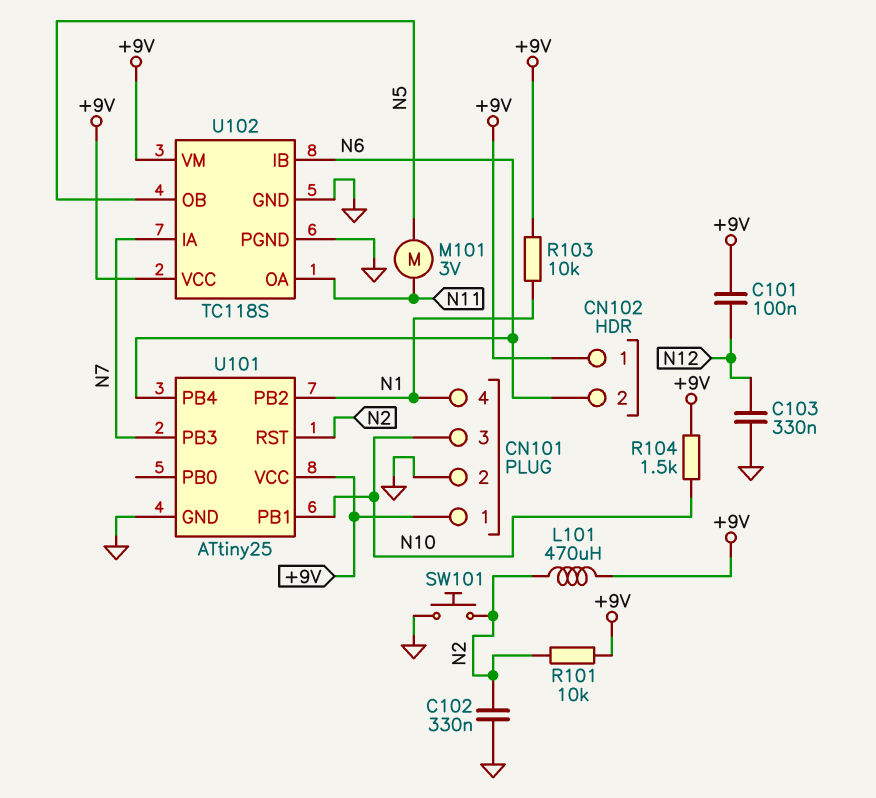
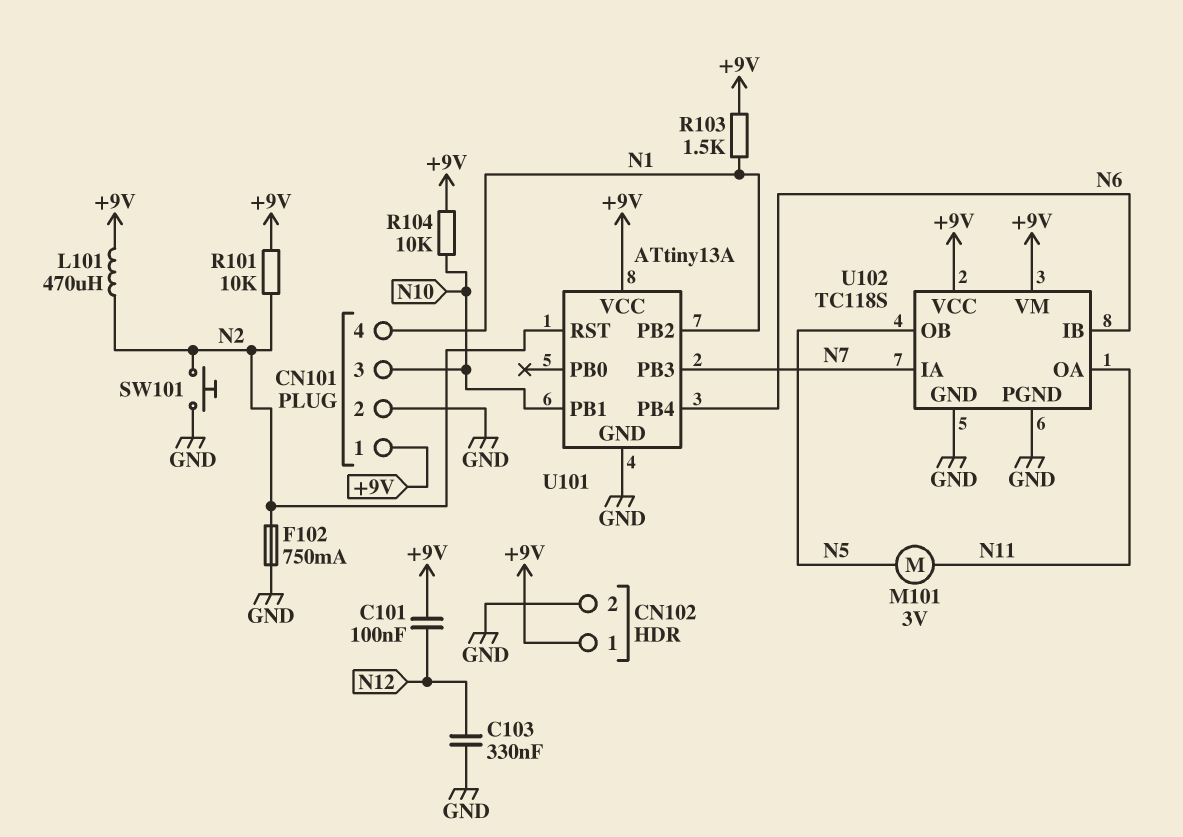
C102: 330nF (GND, N2) -> none
CN102 pin 2: N6 -> GND
F102: none -> 750mA (GND, N2)
R103: 10k (+9V, N1) -> 1.5k (+9V, N1)
R104: 1.5k (+9V, N10) -> 10k (+9V, N10)
U101: ATtiny25 -> ATtiny13A

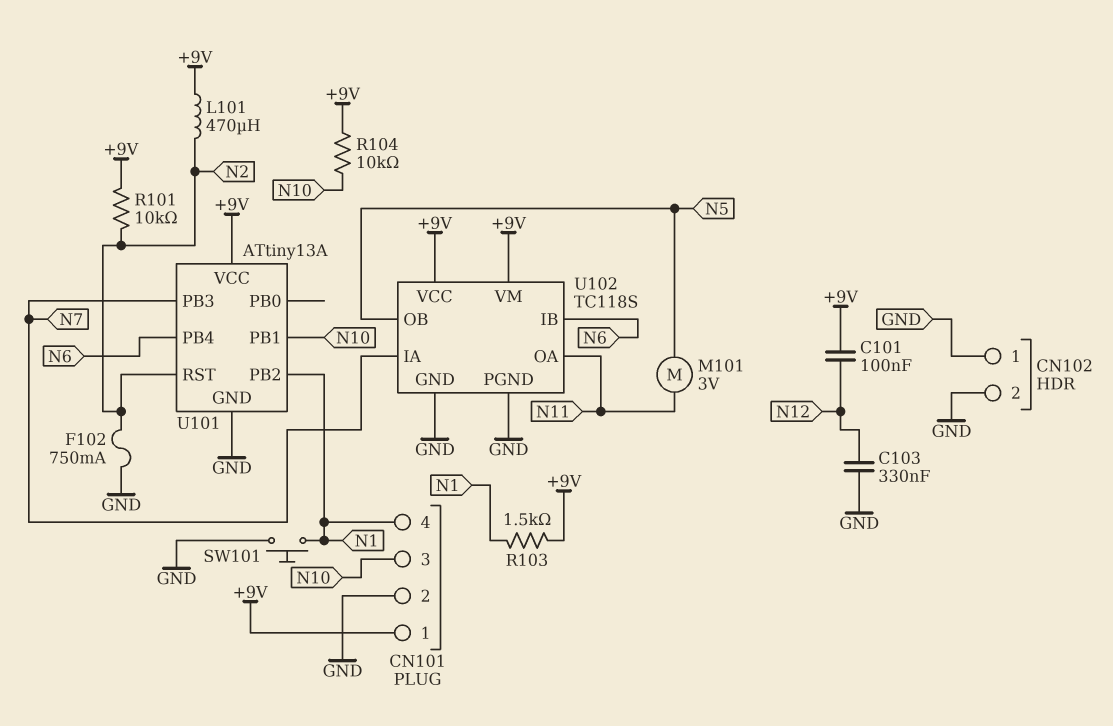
CN102 pin 1: +9V -> GND
SW101: button (GND, N2) -> button (GND, N1)

